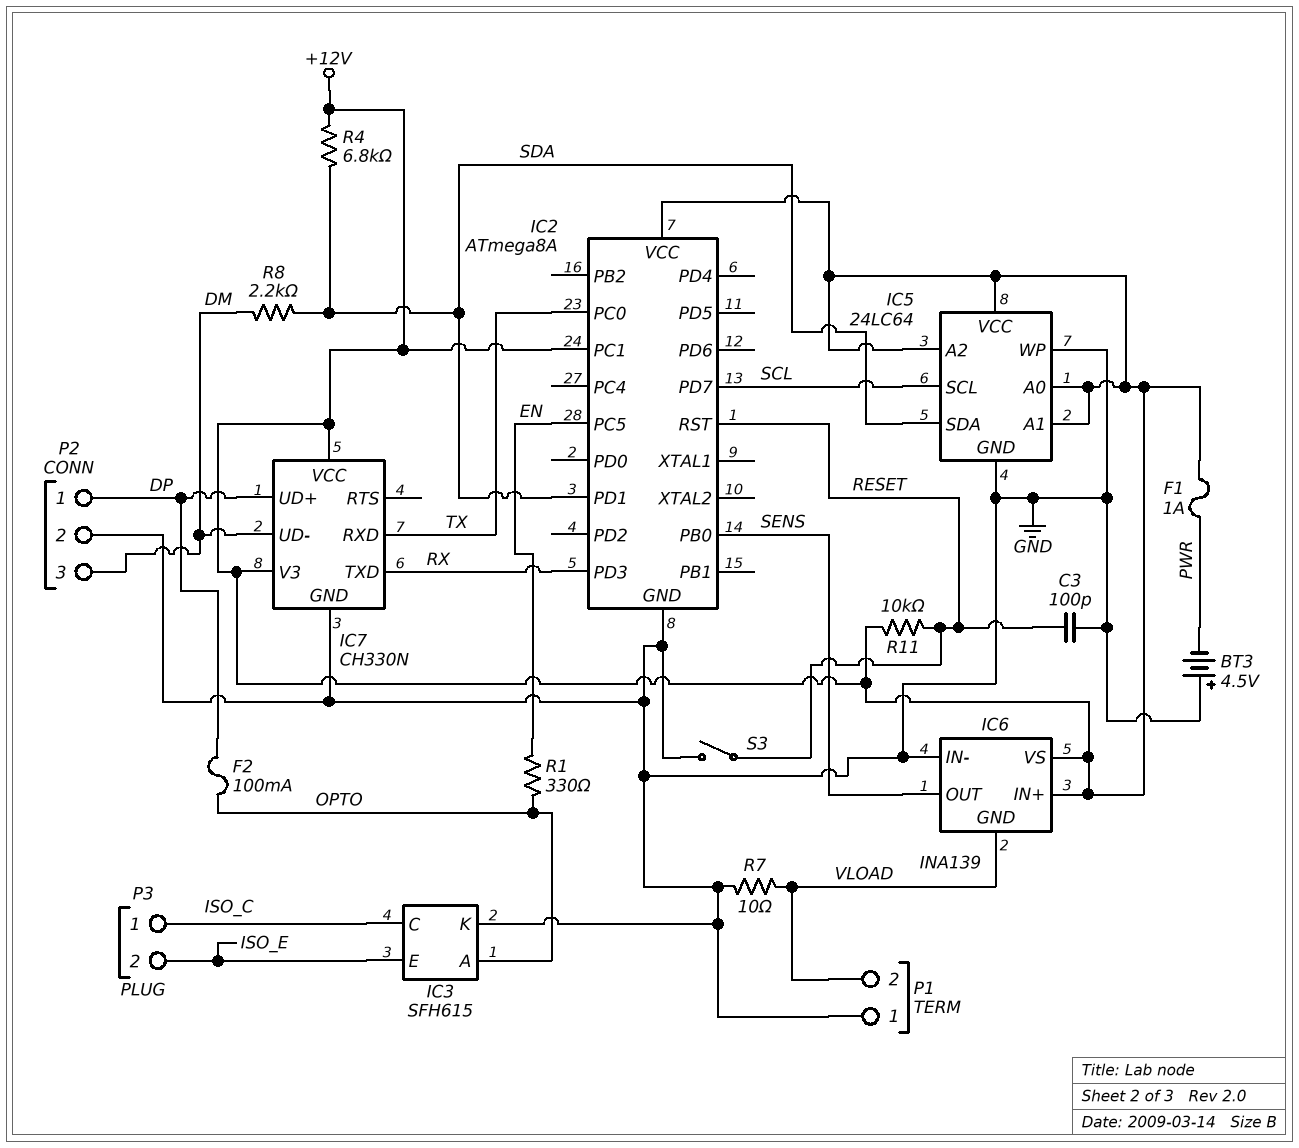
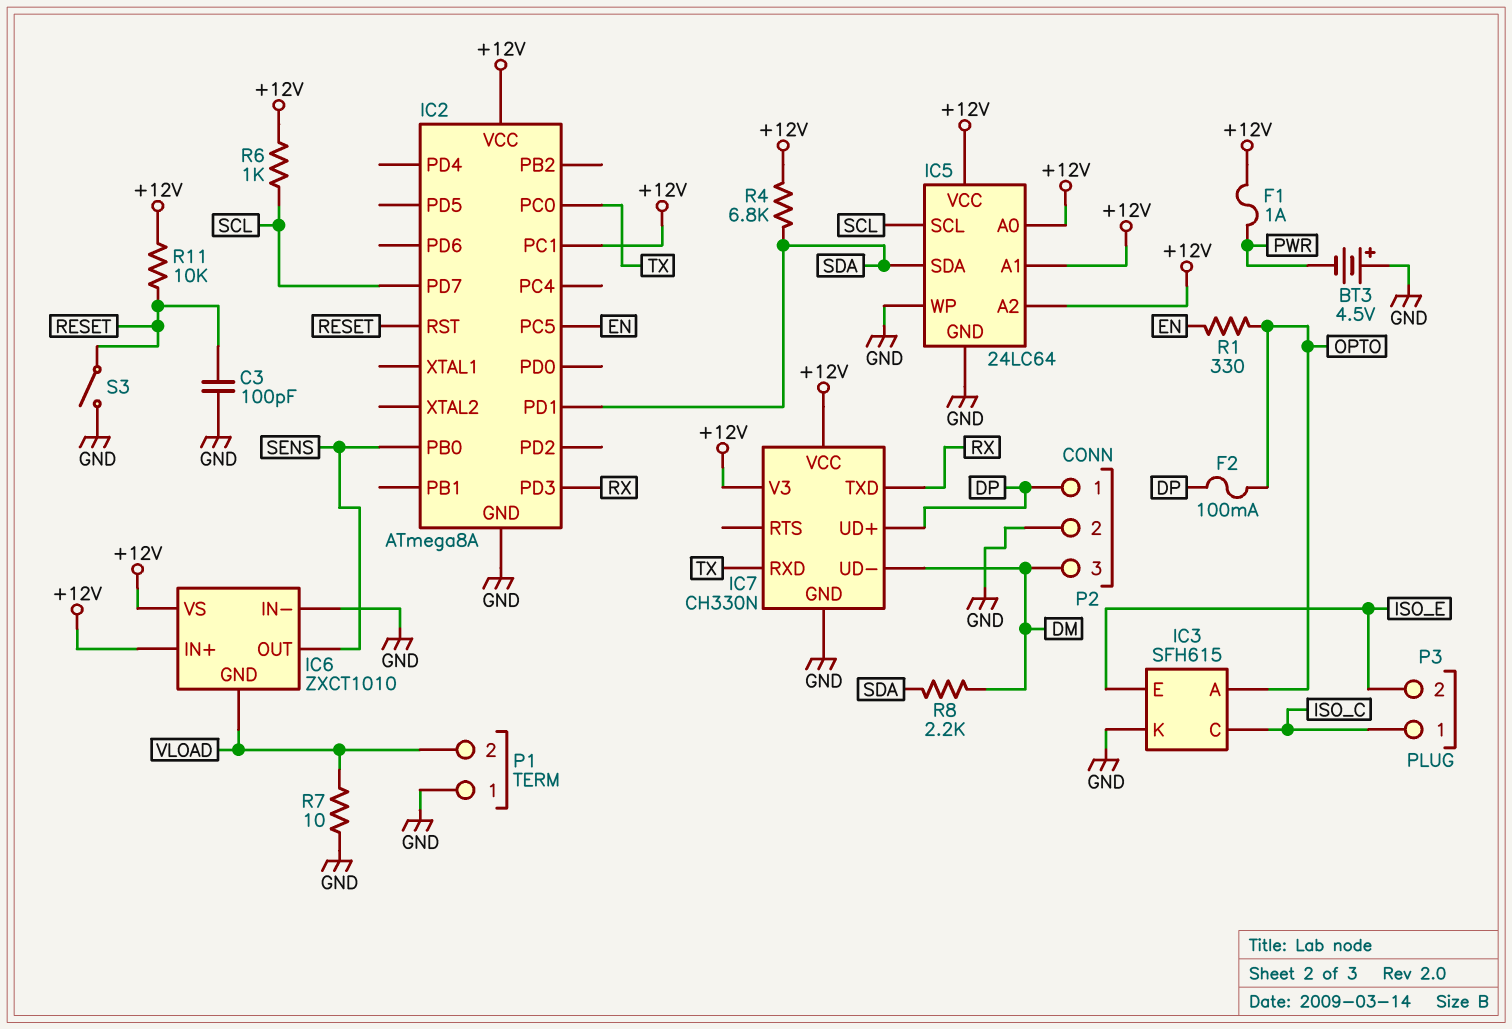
IC6: INA139 -> ZXCT1010
R6: none -> 1k (+12V, SCL)

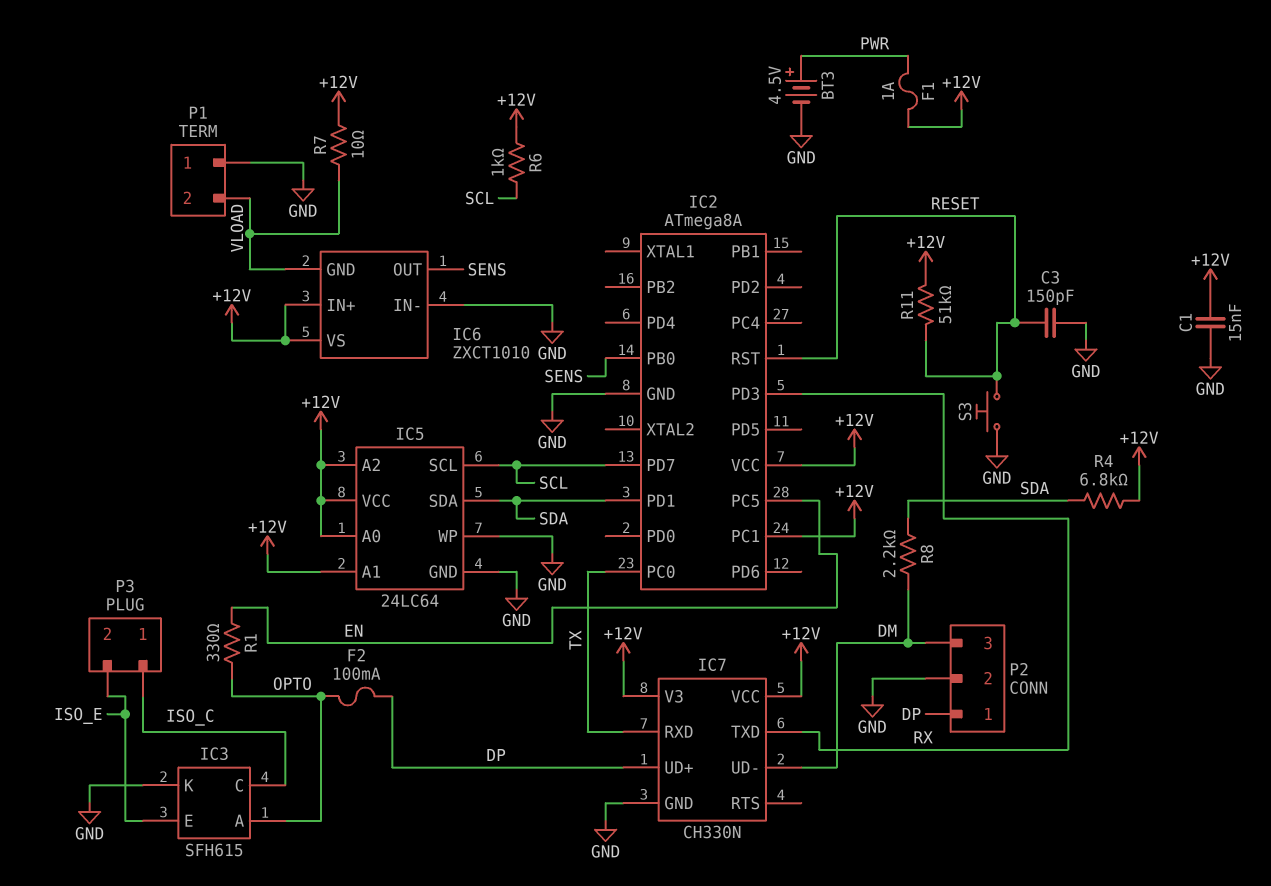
BT3: 4.5V (plus GND, minus PWR) -> 4.5V (plus PWR, minus GND)
C1: none -> 15nF (+12V, GND)
C3: 100pF (GND, RESET) -> 150pF (GND, RESET)
R7: 10 (GND, VLOAD) -> 10 (+12V, VLOAD)
R11: 10k (+12V, RESET) -> 51k (+12V, RESET)
S3: switch (GND, RESET) -> button (GND, RESET)

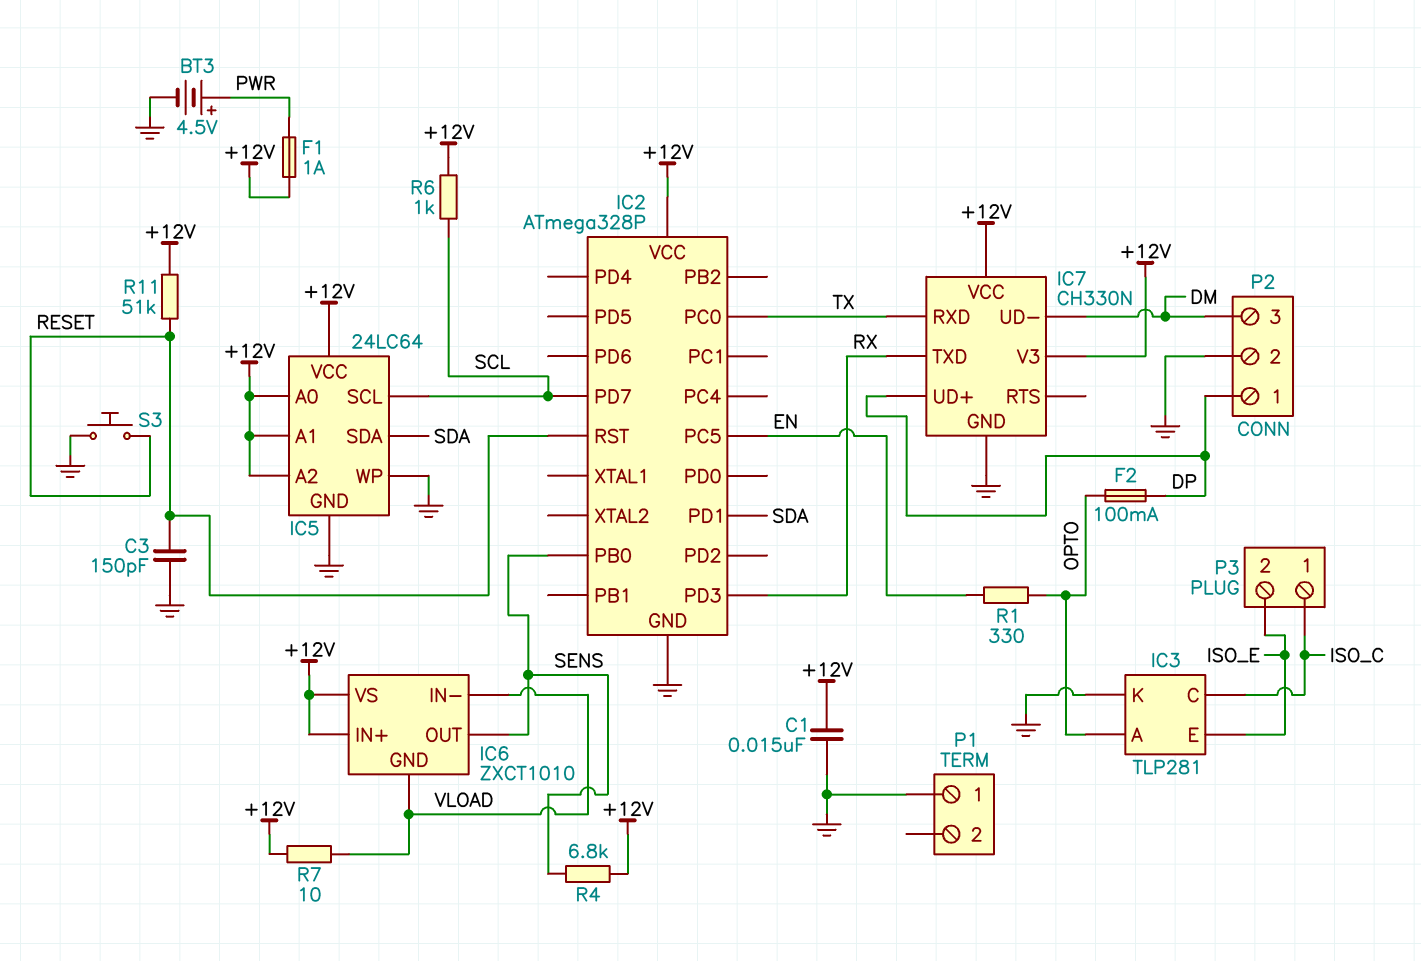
IC2: ATmega8A -> ATmega328P
IC2 pin PC1: +12V -> none
IC3: SFH615 -> TLP281
IC6 pin IN-: GND -> VLOAD
P1 pin 2: VLOAD -> none
R4: 6.8k (+12V, SDA) -> 6.8k (+12V, SENS)
R8: 2.2k (DM, SDA) -> none

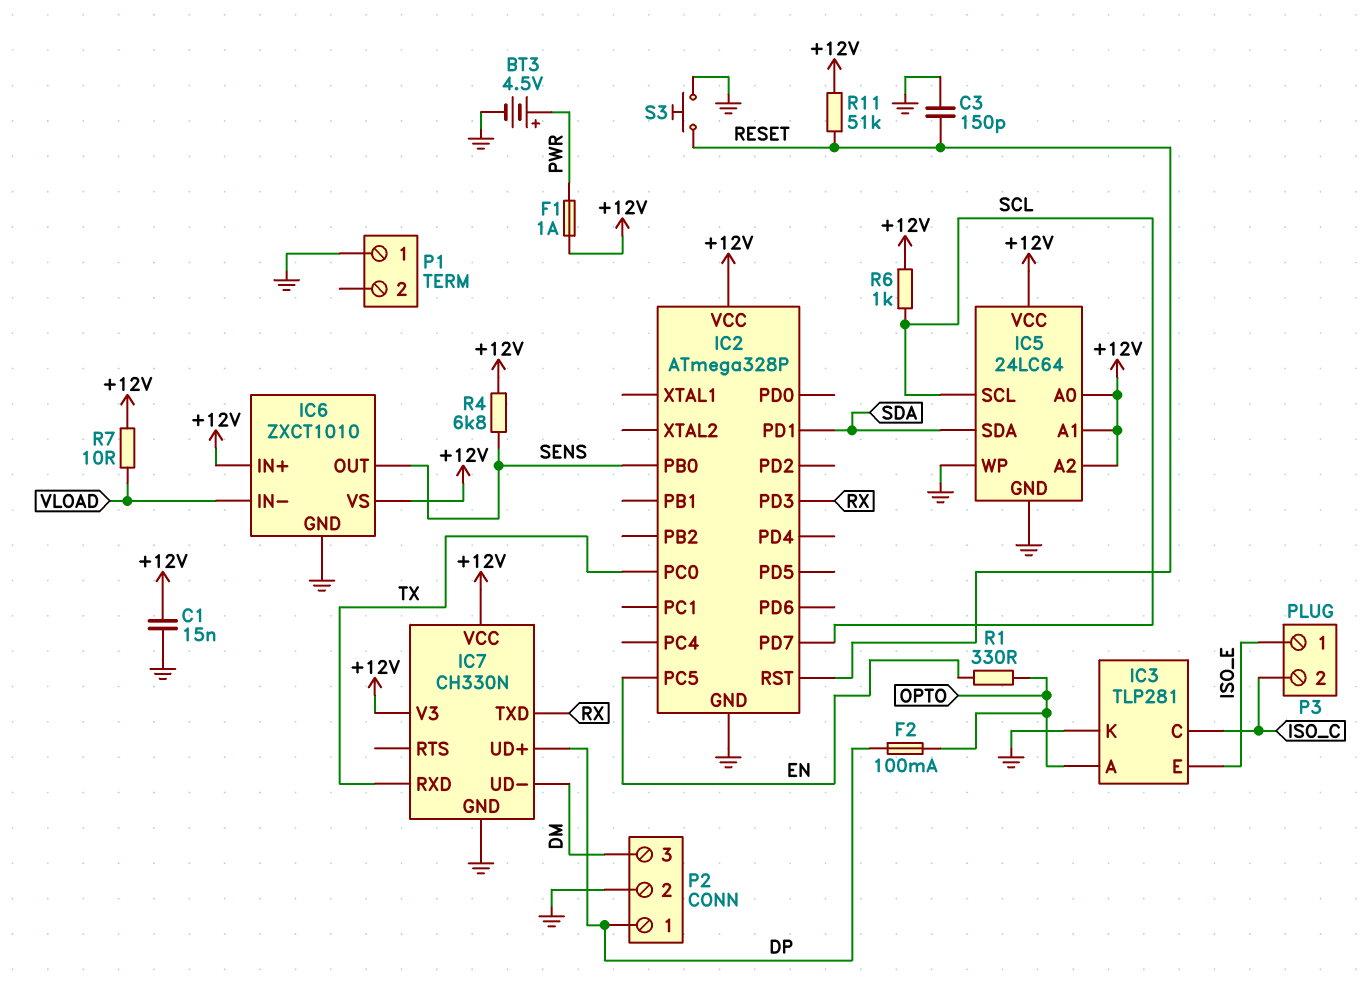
IC6 pin GND: VLOAD -> GND
P3 pin 1: ISO_C -> ISO_E
P3 pin 2: ISO_E -> ISO_C

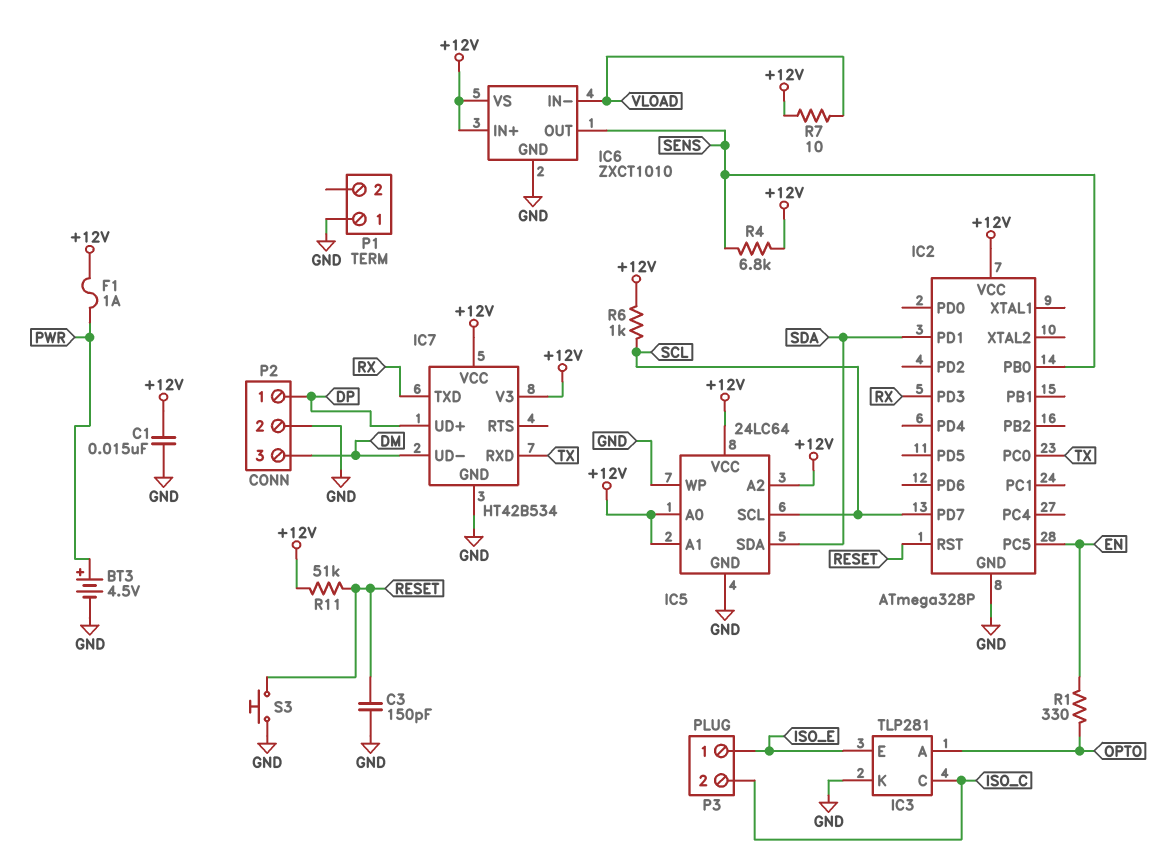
F2: 100mA (DP, OPTO) -> none
IC7: CH330N -> HT42B534

